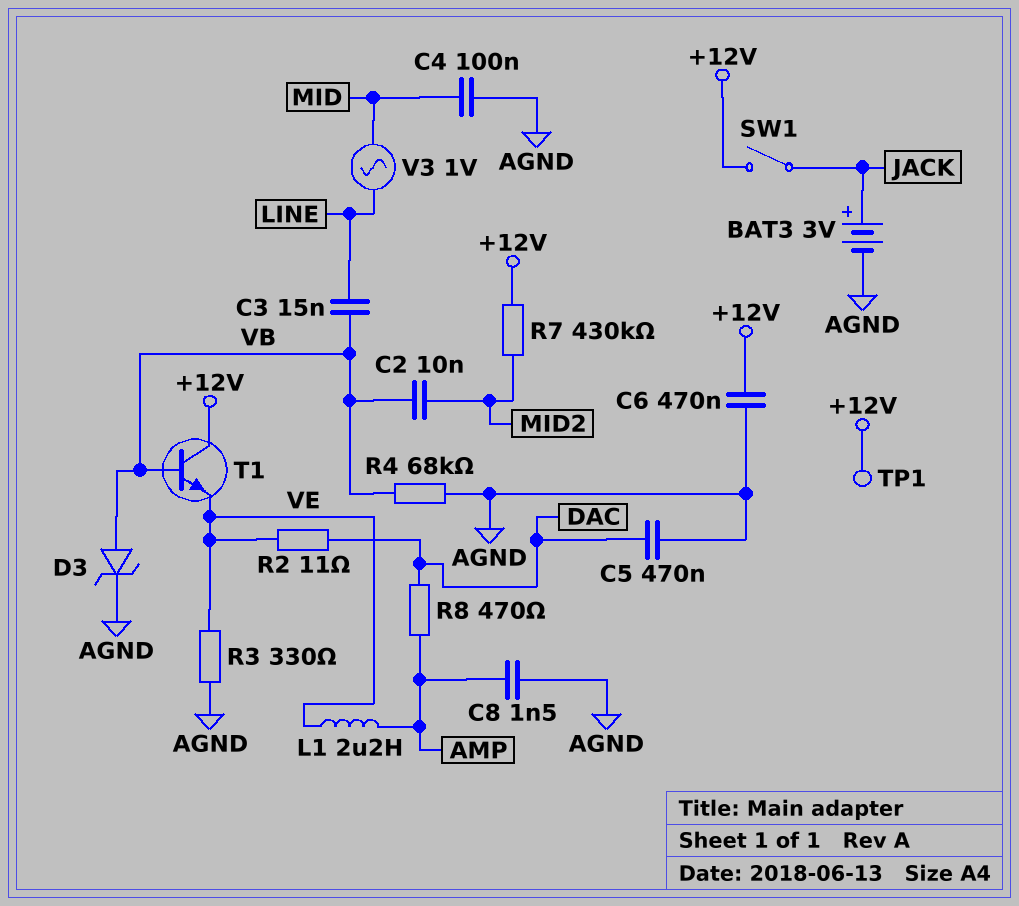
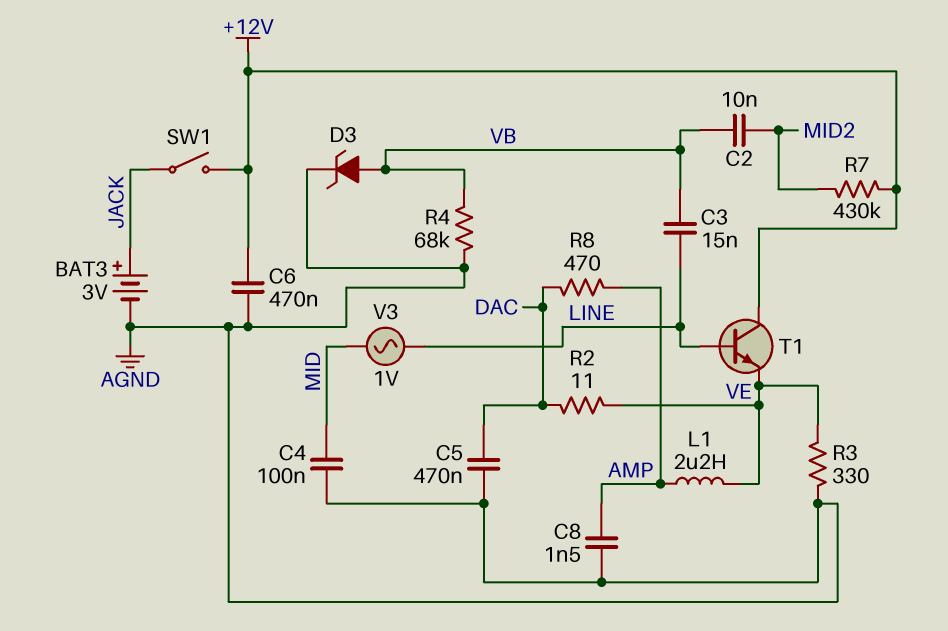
T1: NPN (B VB, C +12V, E VE) -> NPN (B LINE, C +12V, E VE)
TP1: test point (+12V) -> none

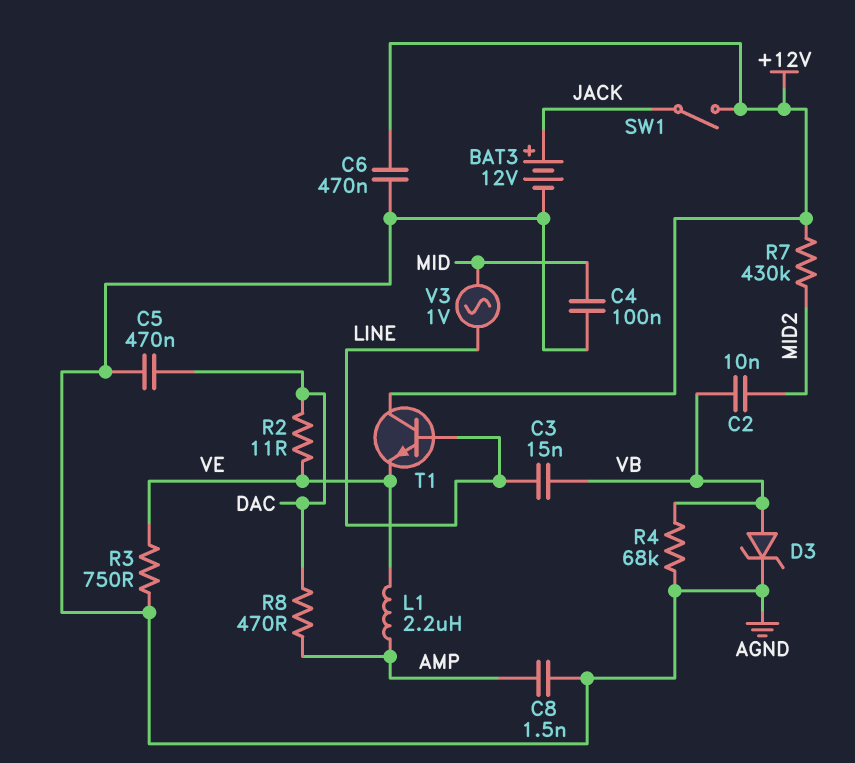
BAT3: 3V (plus JACK, minus AGND) -> 12V (plus JACK, minus AGND)
R3: 330 (AGND, VE) -> 750 (AGND, VE)

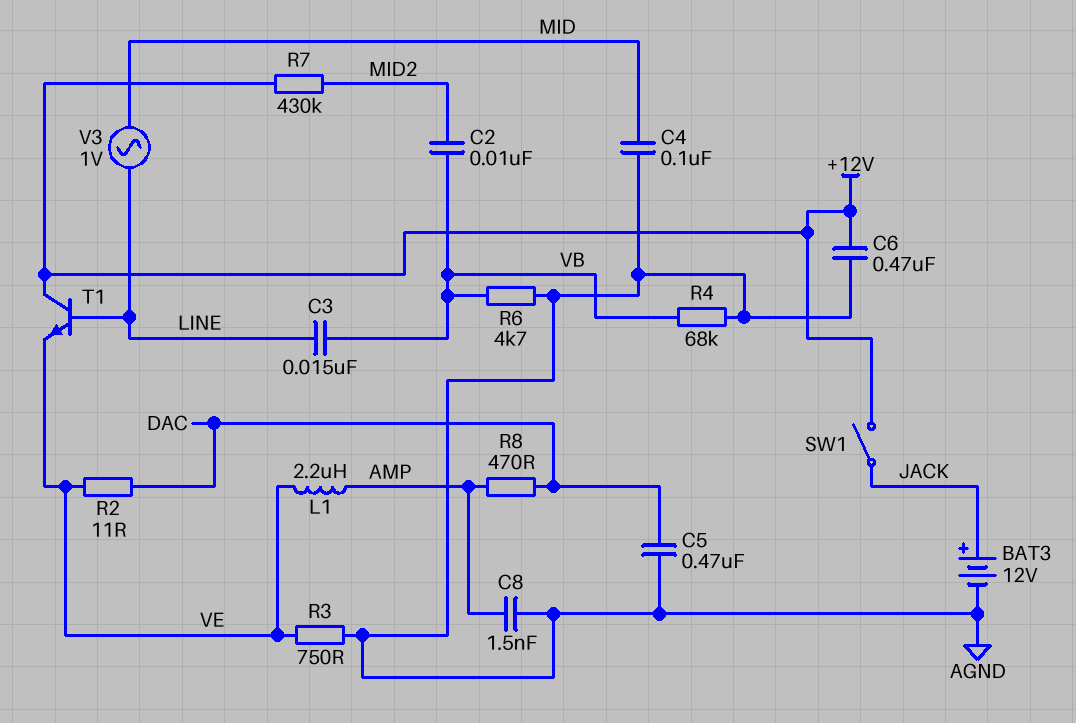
D3: zener (A VB, K AGND) -> none
R6: none -> 4.7k (AGND, VB)

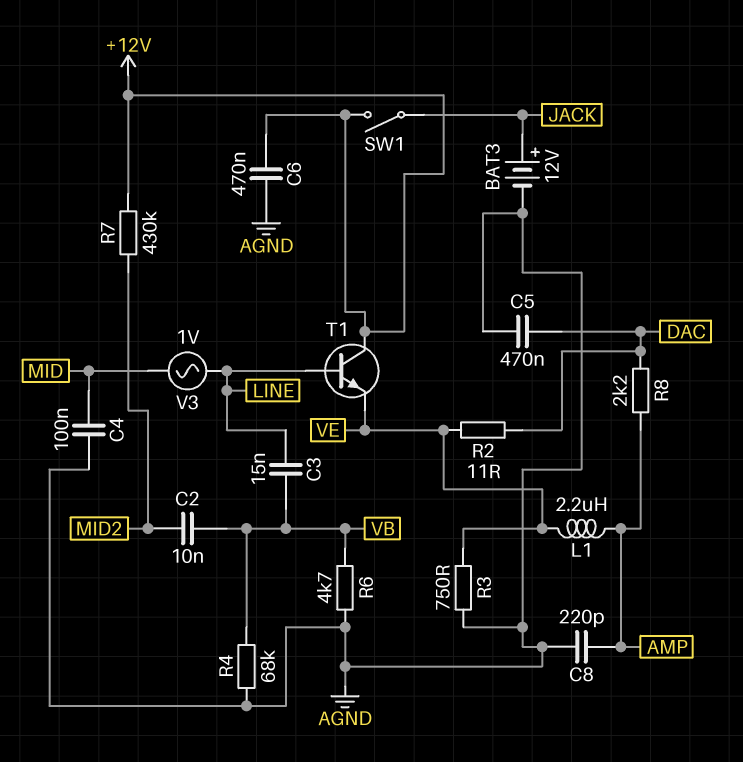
C8: 1.5nF (AGND, AMP) -> 220pF (AGND, AMP)
R8: 470 (AMP, DAC) -> 2.2k (AMP, DAC)

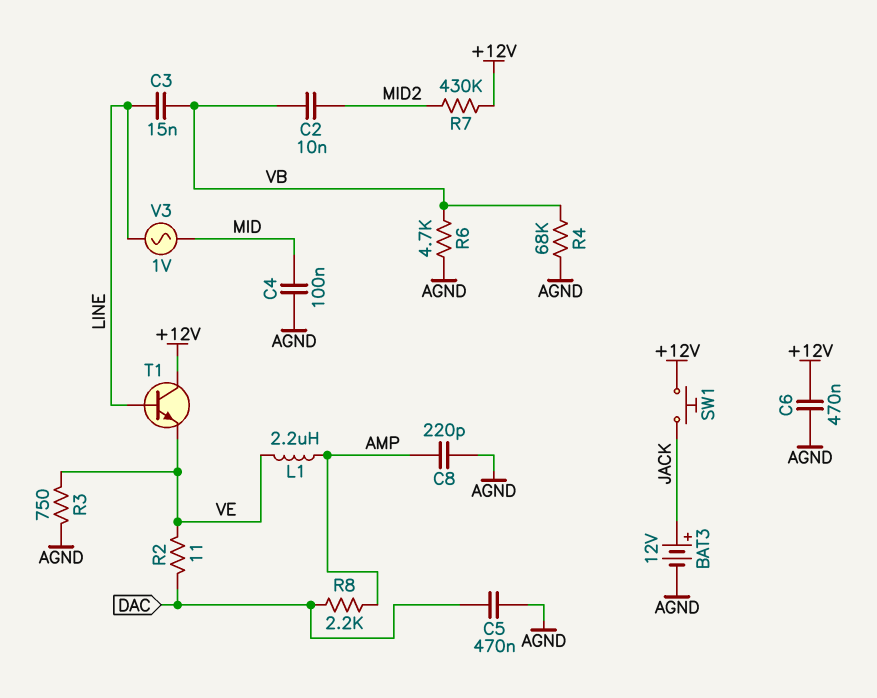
SW1: switch (+12V, JACK) -> button (+12V, JACK)

